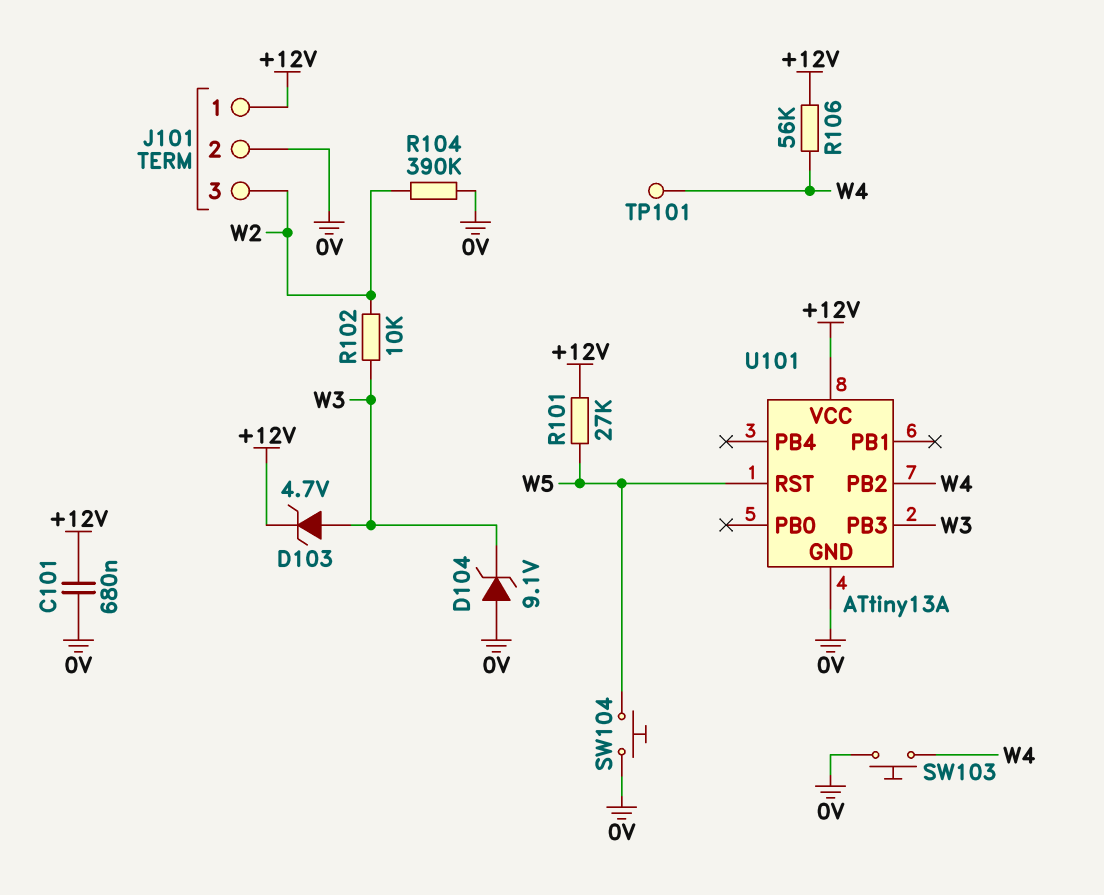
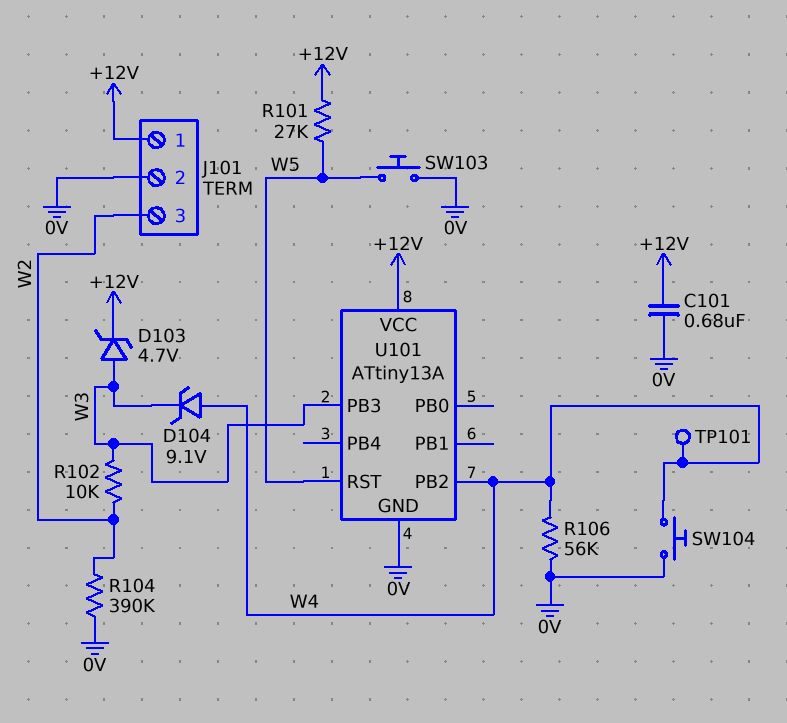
D104: zener 9.1V (A 0V, K W3) -> zener 9.1V (A W4, K W3)
R106: 56k (+12V, W4) -> 56k (0V, W4)
SW103: button (0V, W4) -> button (0V, W5)
SW104: button (0V, W5) -> button (0V, W4)

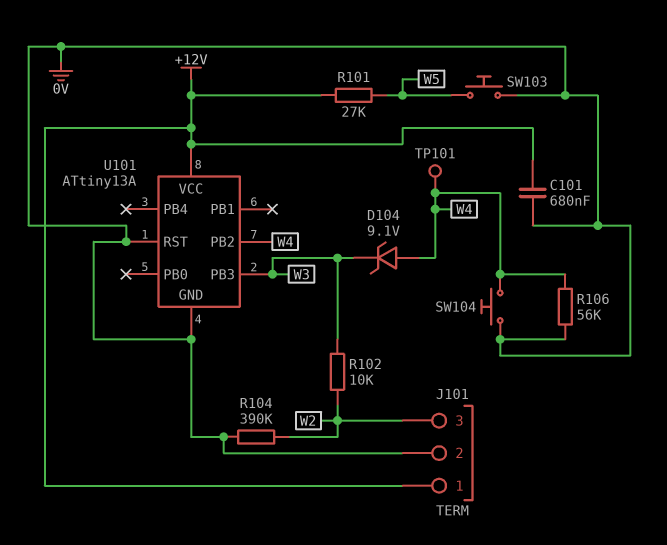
D103: zener 4.7V (A W3, K +12V) -> none
U101 pin RST: W5 -> 0V

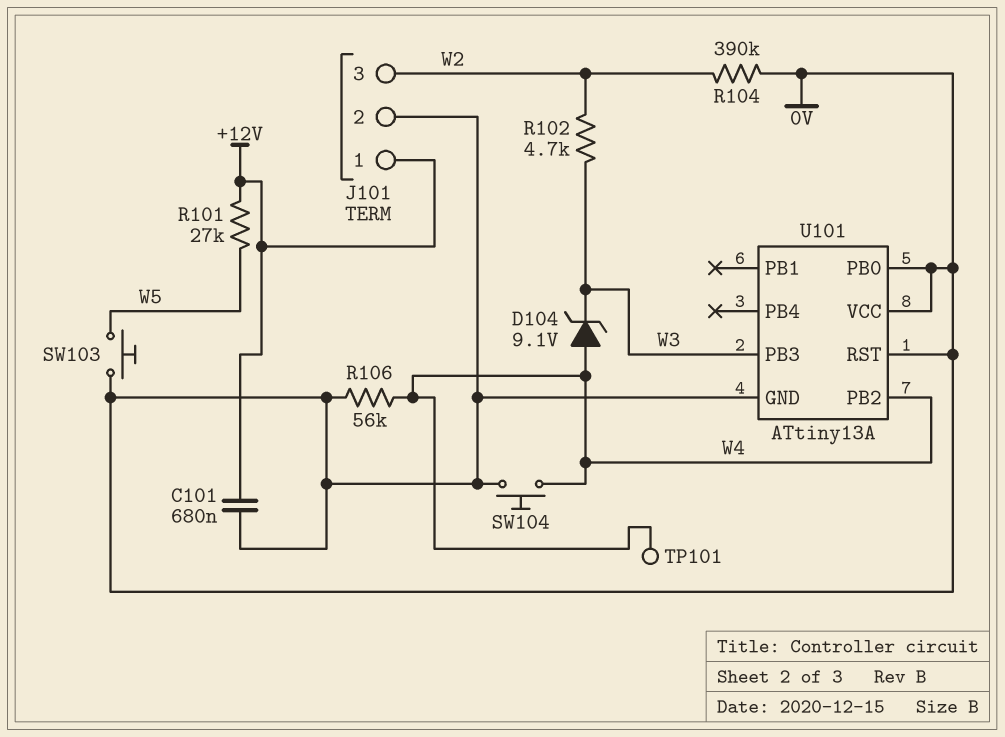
R102: 10k (W2, W3) -> 4.7k (W2, W3)
U101 pin PB0: none -> 0V
U101 pin VCC: +12V -> 0V

